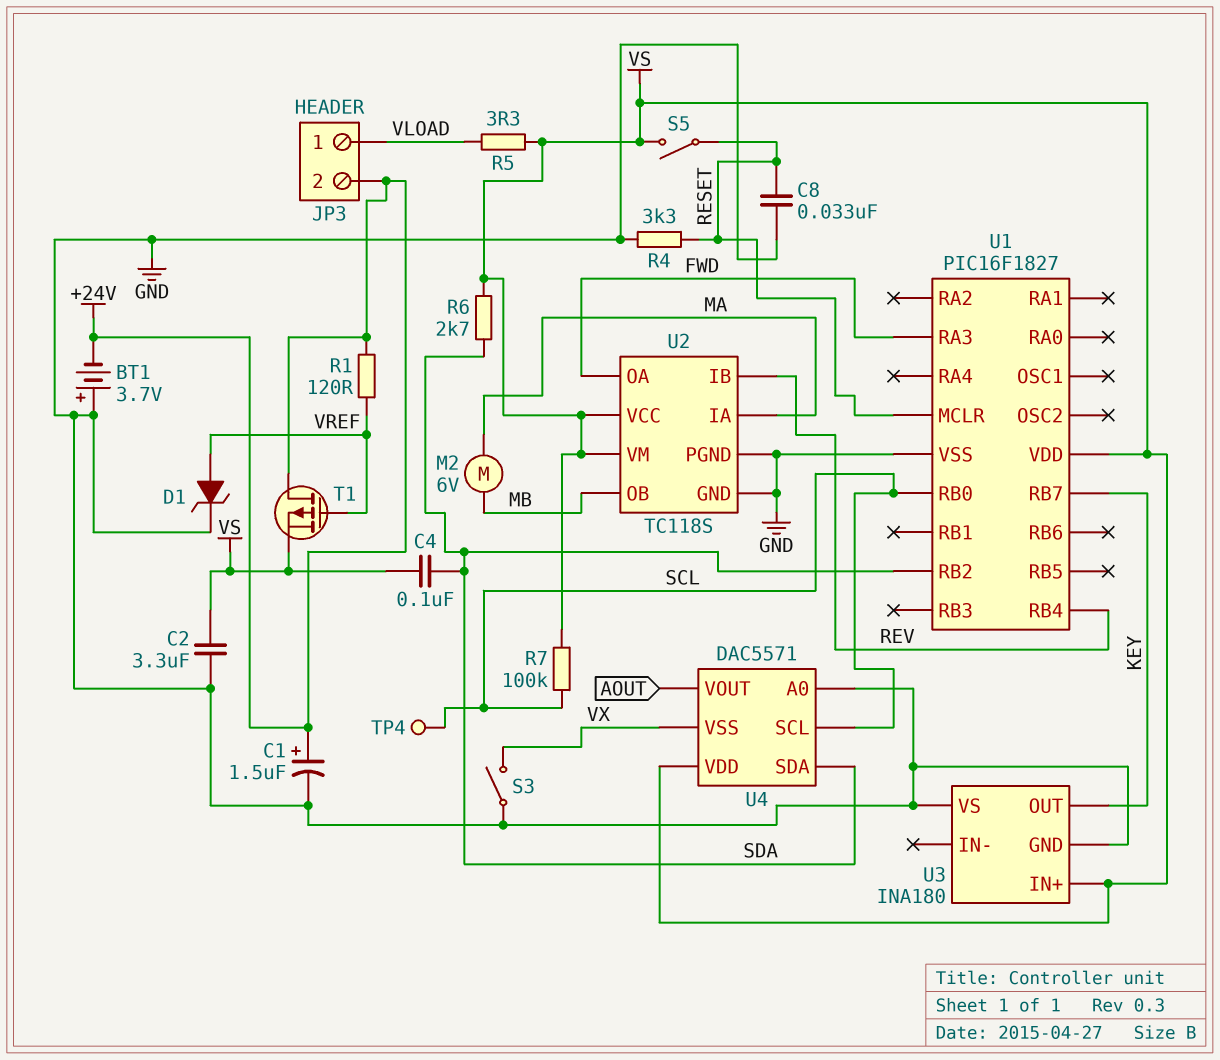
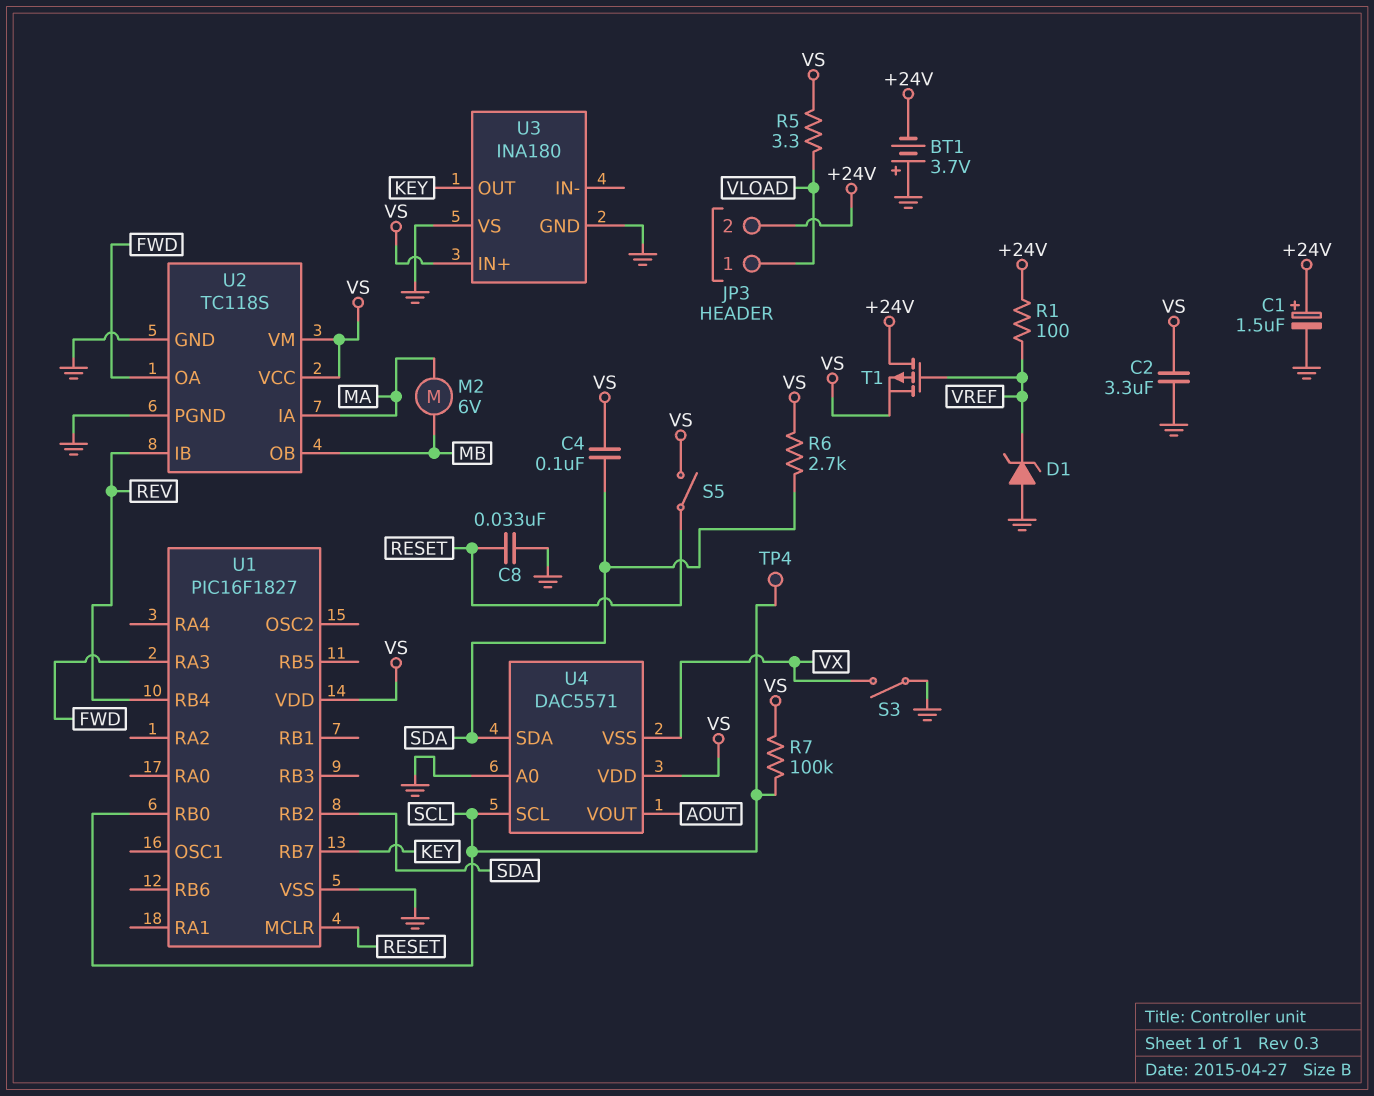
D1: zener (A VREF, K GND) -> zener (A GND, K VREF)
R1: 120 (+24V, VREF) -> 100 (+24V, VREF)
R4: 3.3k (GND, RESET) -> none

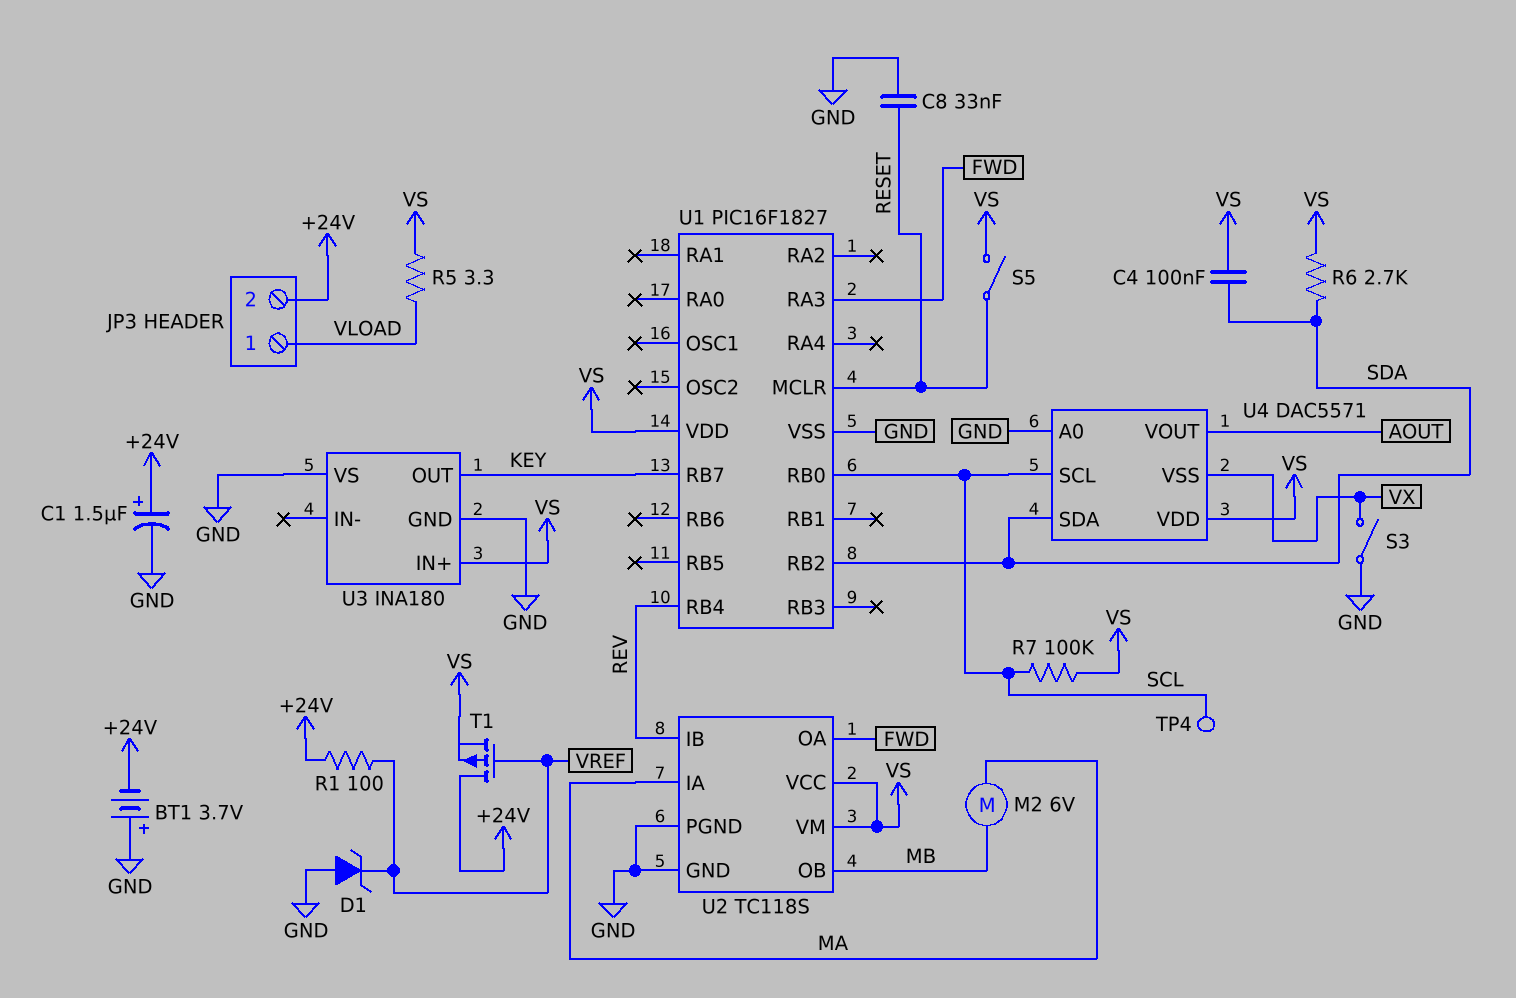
C2: 3.3uF (GND, VS) -> none

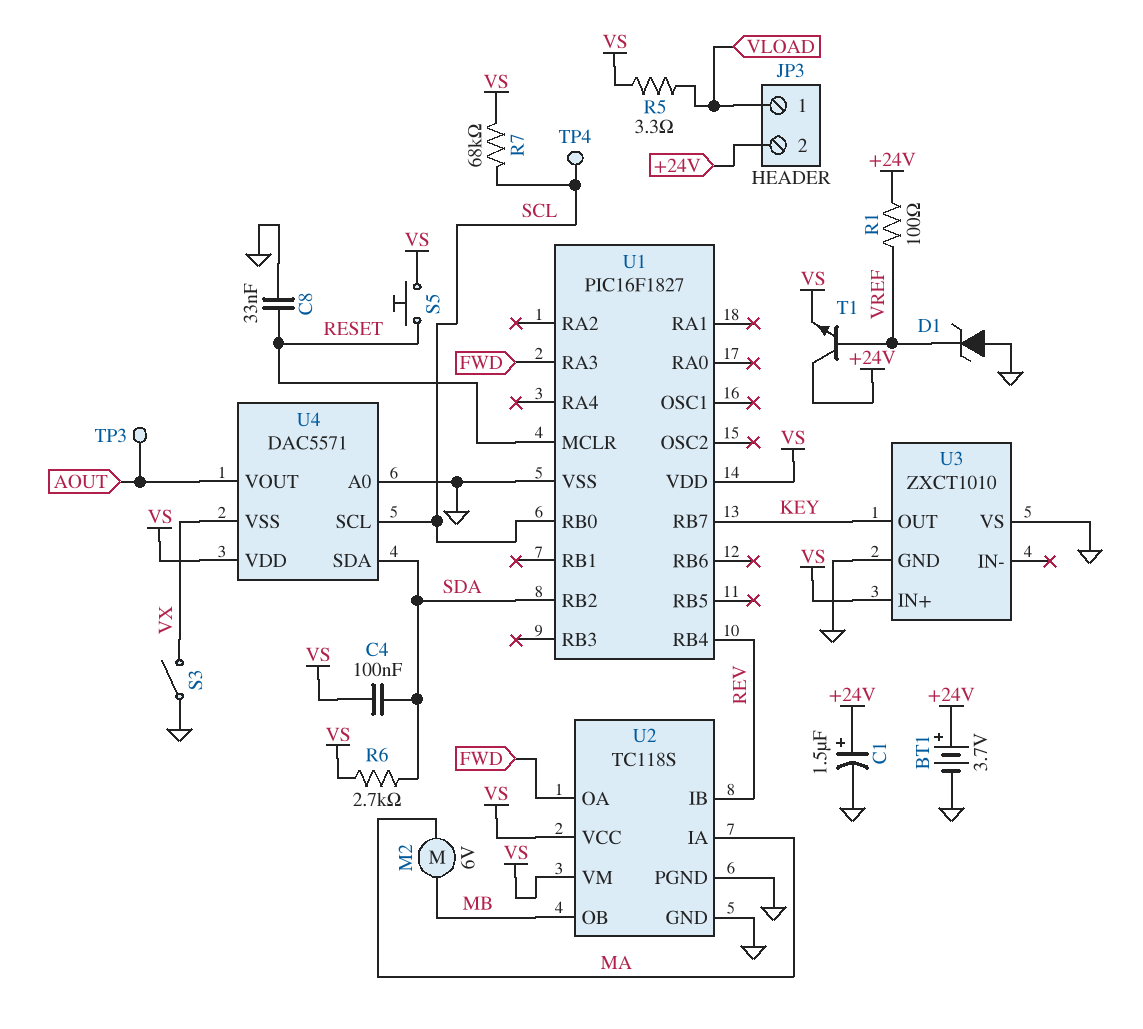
BT1: 3.7V (plus GND, minus +24V) -> 3.7V (plus +24V, minus GND)
R7: 100k (SCL, VS) -> 68k (SCL, VS)
S5: switch (RESET, VS) -> button (RESET, VS)
T1: PMOS (G VREF, D +24V, S VS) -> NPN (B VREF, C +24V, E VS)
TP3: none -> test point (AOUT)
U3: INA180 -> ZXCT1010

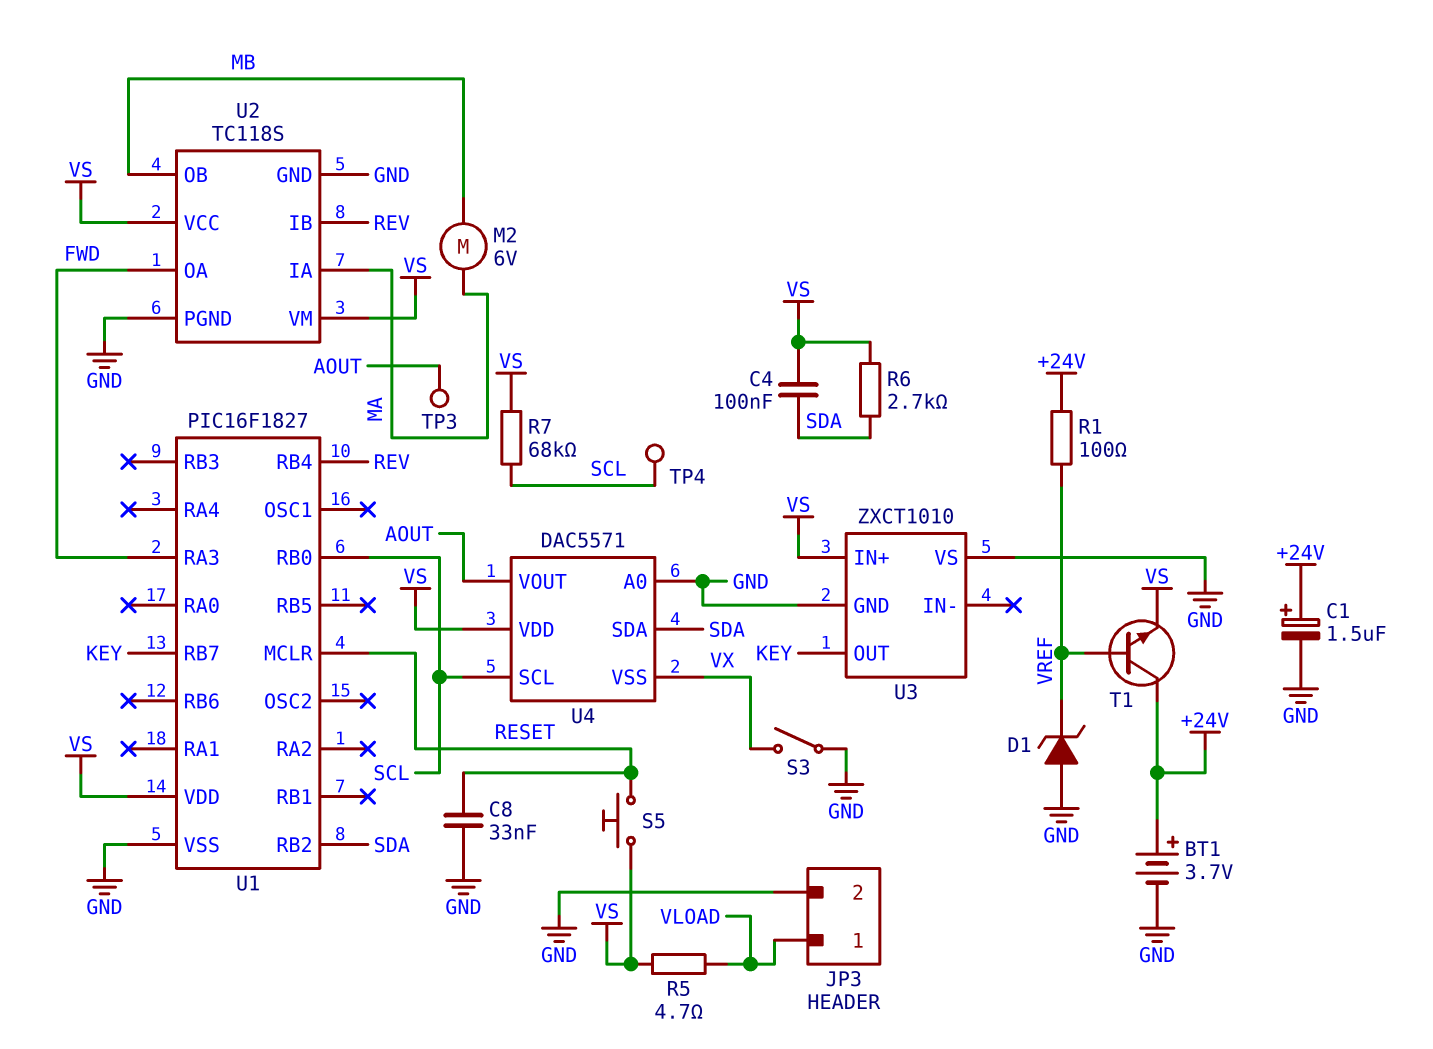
JP3 pin 2: +24V -> GND
R5: 3.3 (VLOAD, VS) -> 4.7 (VLOAD, VS)

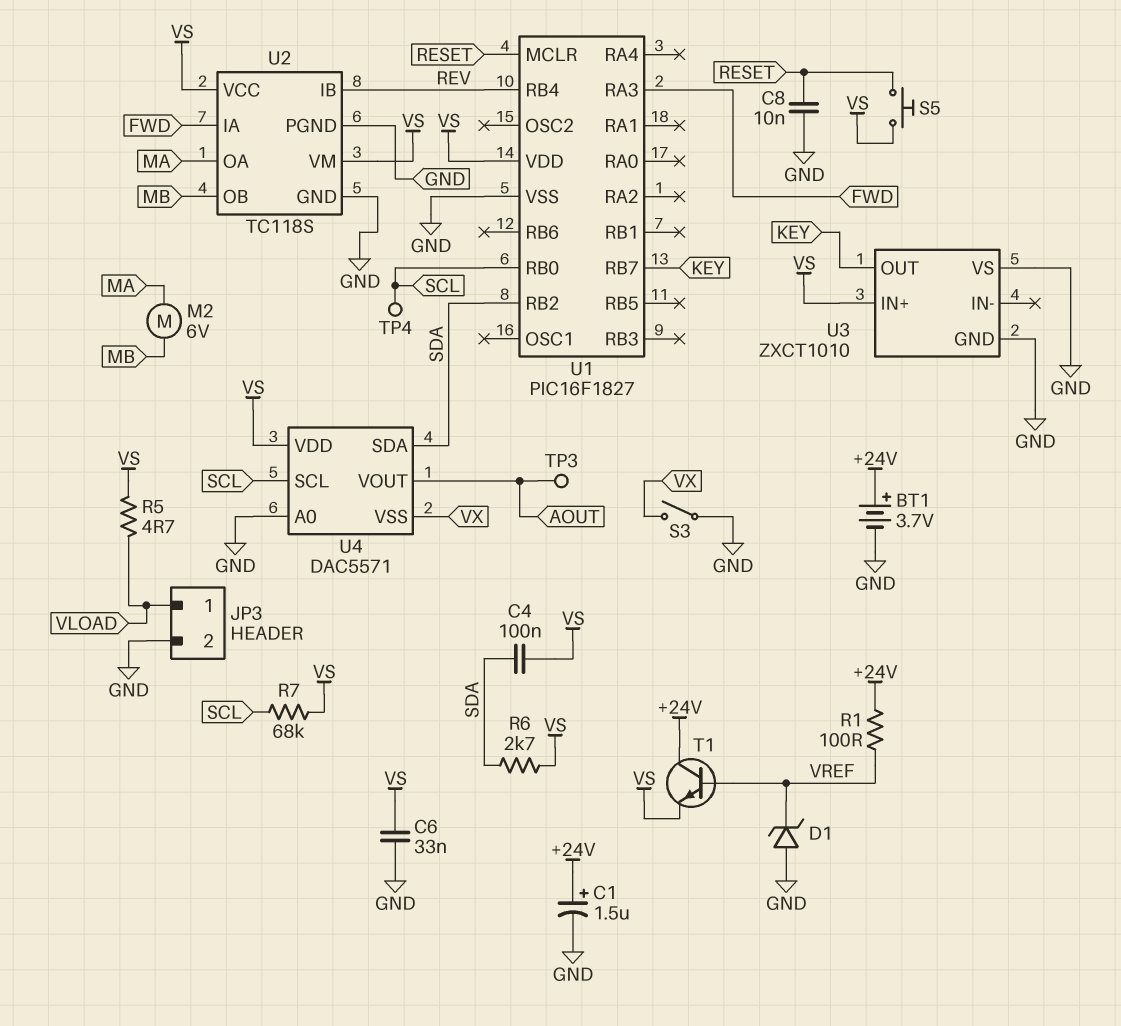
C6: none -> 33nF (GND, VS)
C8: 33nF (GND, RESET) -> 10nF (GND, RESET)
U2 pin IA: MA -> FWD
U2 pin OA: FWD -> MA

